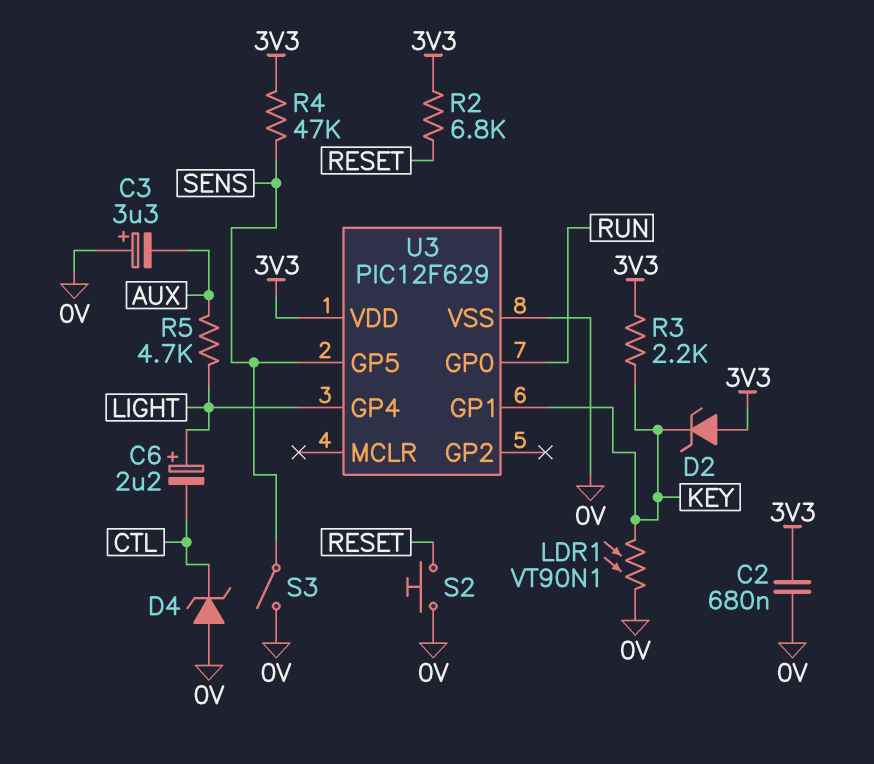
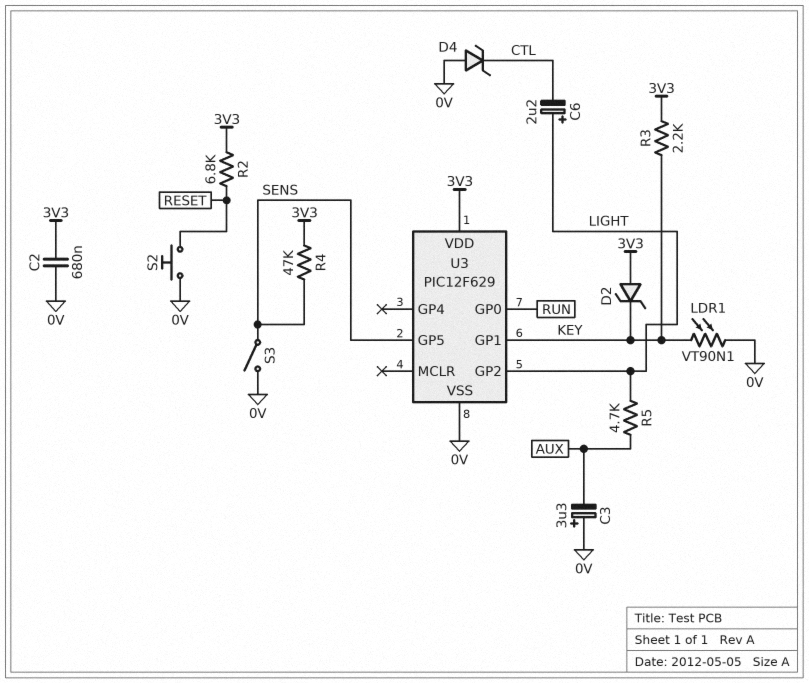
U3 pin GP2: none -> LIGHT
U3 pin GP4: LIGHT -> none

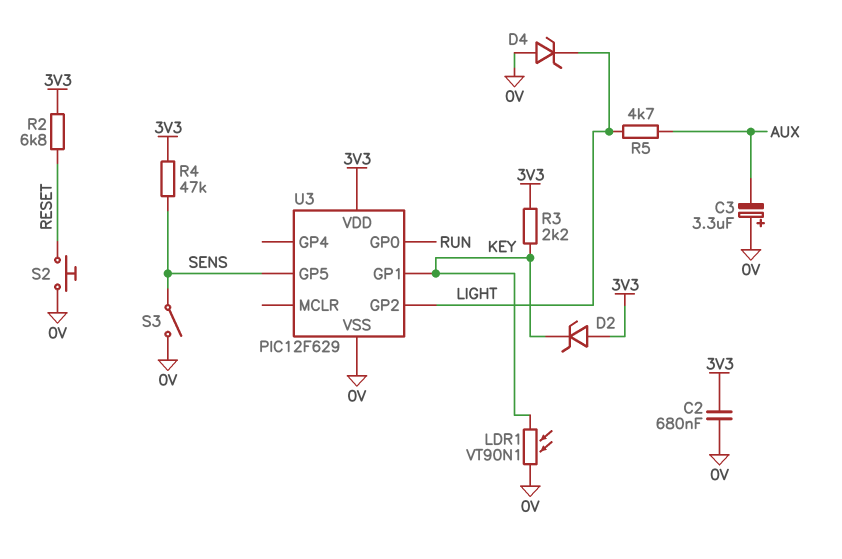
C6: 2.2uF (plus LIGHT, minus CTL) -> none
D4: zener (A 0V, K CTL) -> zener (A 0V, K LIGHT)

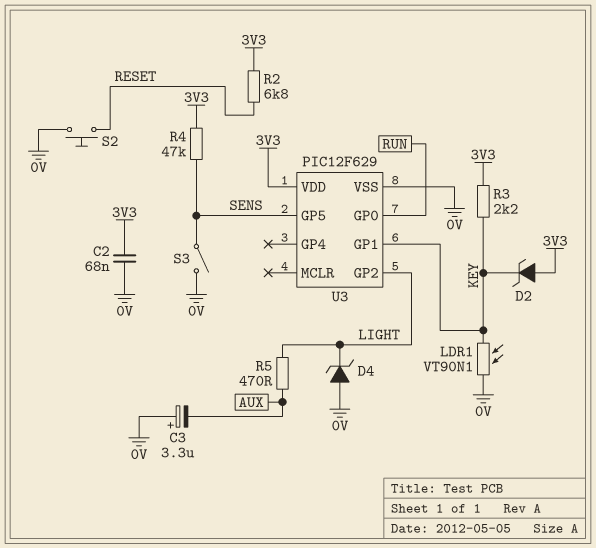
C2: 680nF (0V, 3V3) -> 68nF (0V, 3V3)
R5: 4.7k (AUX, LIGHT) -> 470 (AUX, LIGHT)

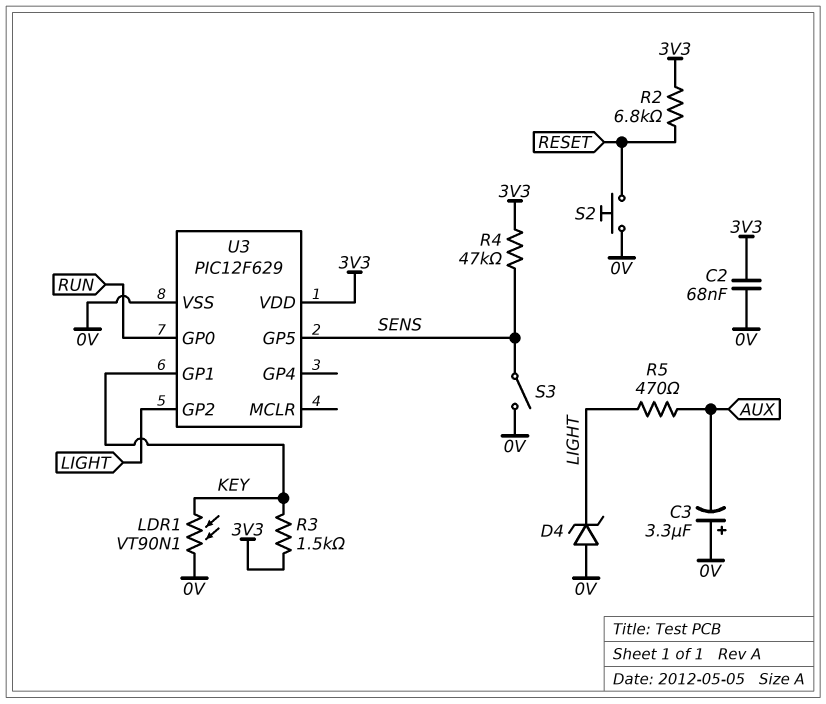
D2: zener (A 3V3, K KEY) -> none
R3: 2.2k (3V3, KEY) -> 1.5k (3V3, KEY)

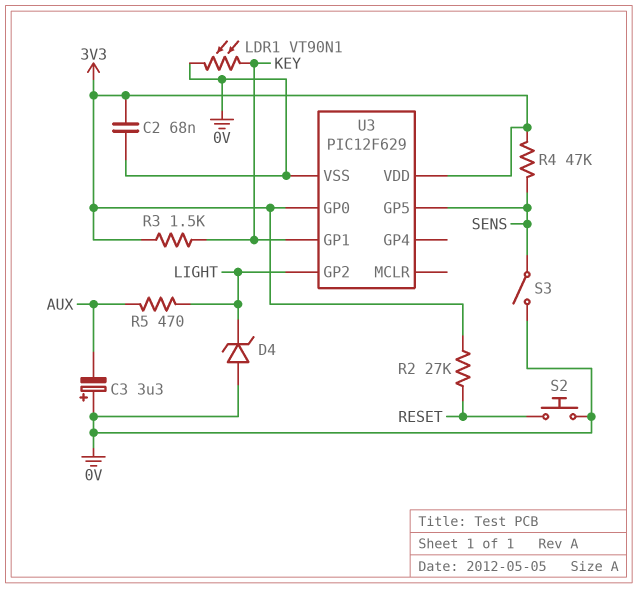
R2: 6.8k (3V3, RESET) -> 27k (3V3, RESET)
U3 pin GP0: RUN -> 3V3

